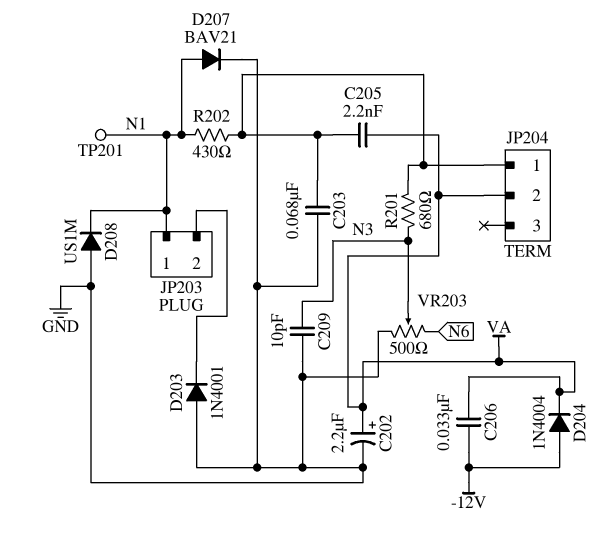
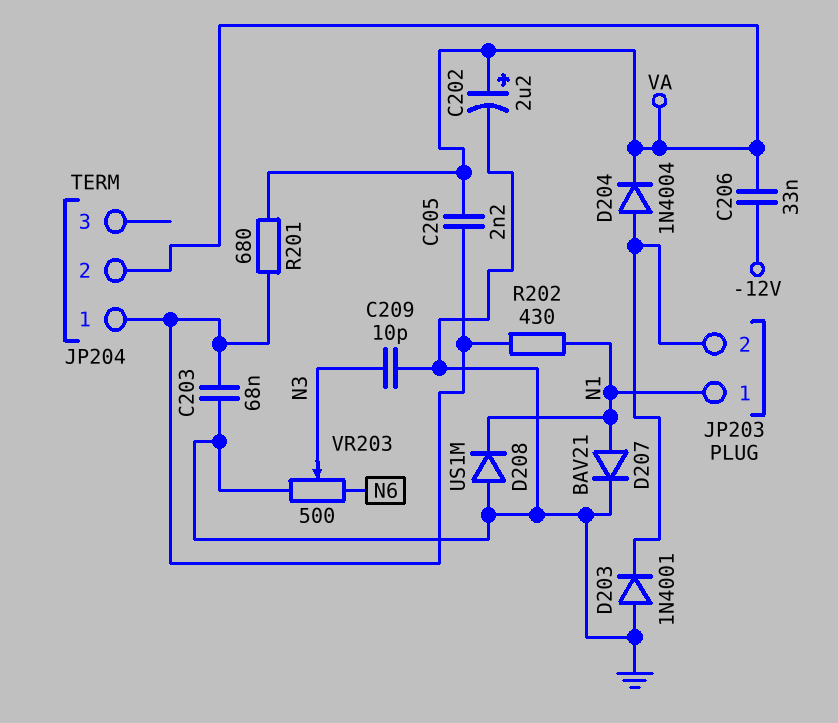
D204: diode 1N4004 (A -12V, K VA) -> diode 1N4004 (A JP203/2, K VA)
R201: 680 (JP204/1, N3) -> 680 (JP204/1, VA)
TP201: test point (N1) -> none

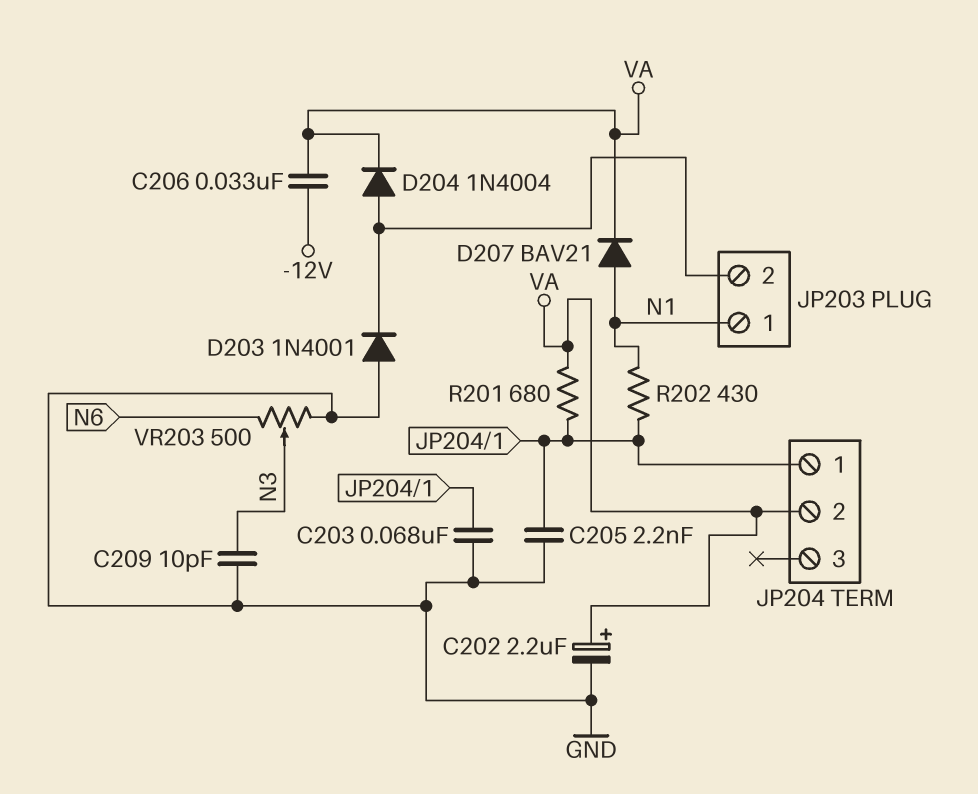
C205: 2.2nF (JP204/1, VA) -> 2.2nF (GND, JP204/1)
D207: diode BAV21 (A N1, K GND) -> diode BAV21 (A N1, K VA)
D208: diode US1M (A GND, K N1) -> none

